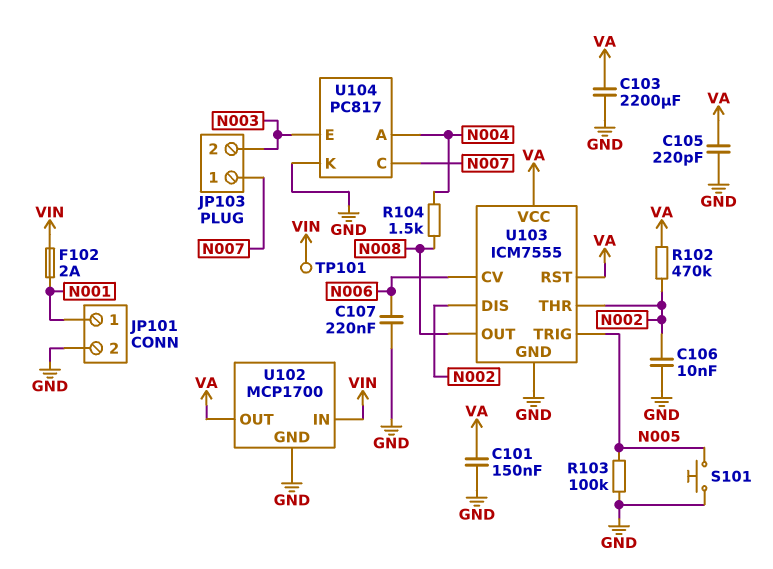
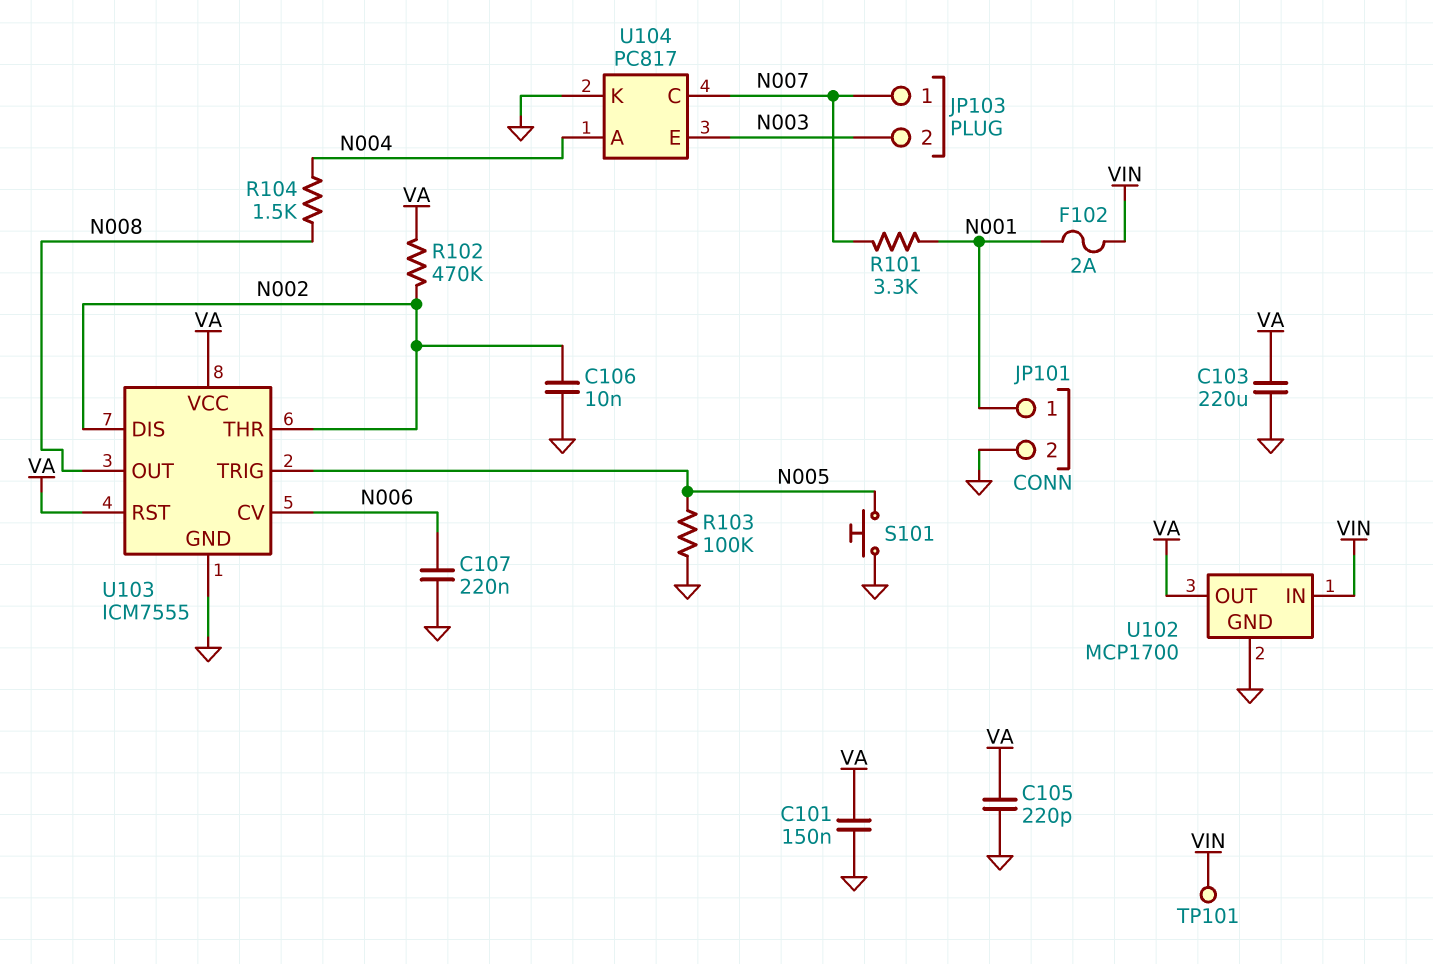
C103: 2200uF (GND, VA) -> 220uF (GND, VA)
R101: none -> 3.3k (N001, N007)

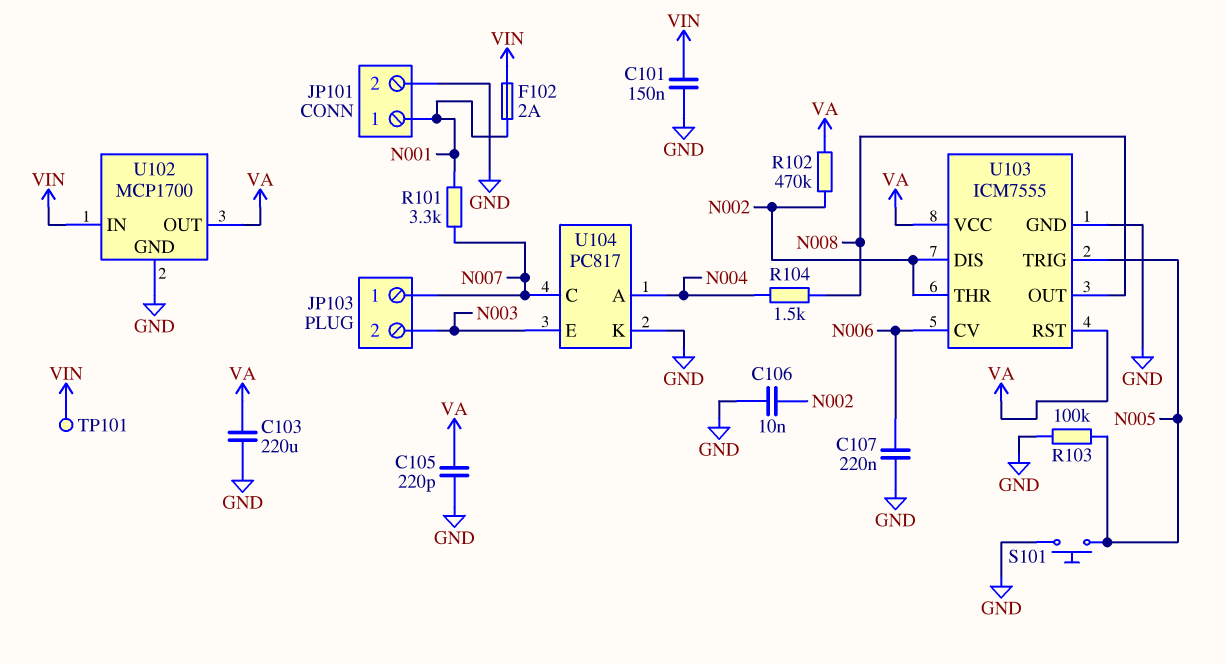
C101: 150nF (GND, VA) -> 150nF (GND, VIN)

